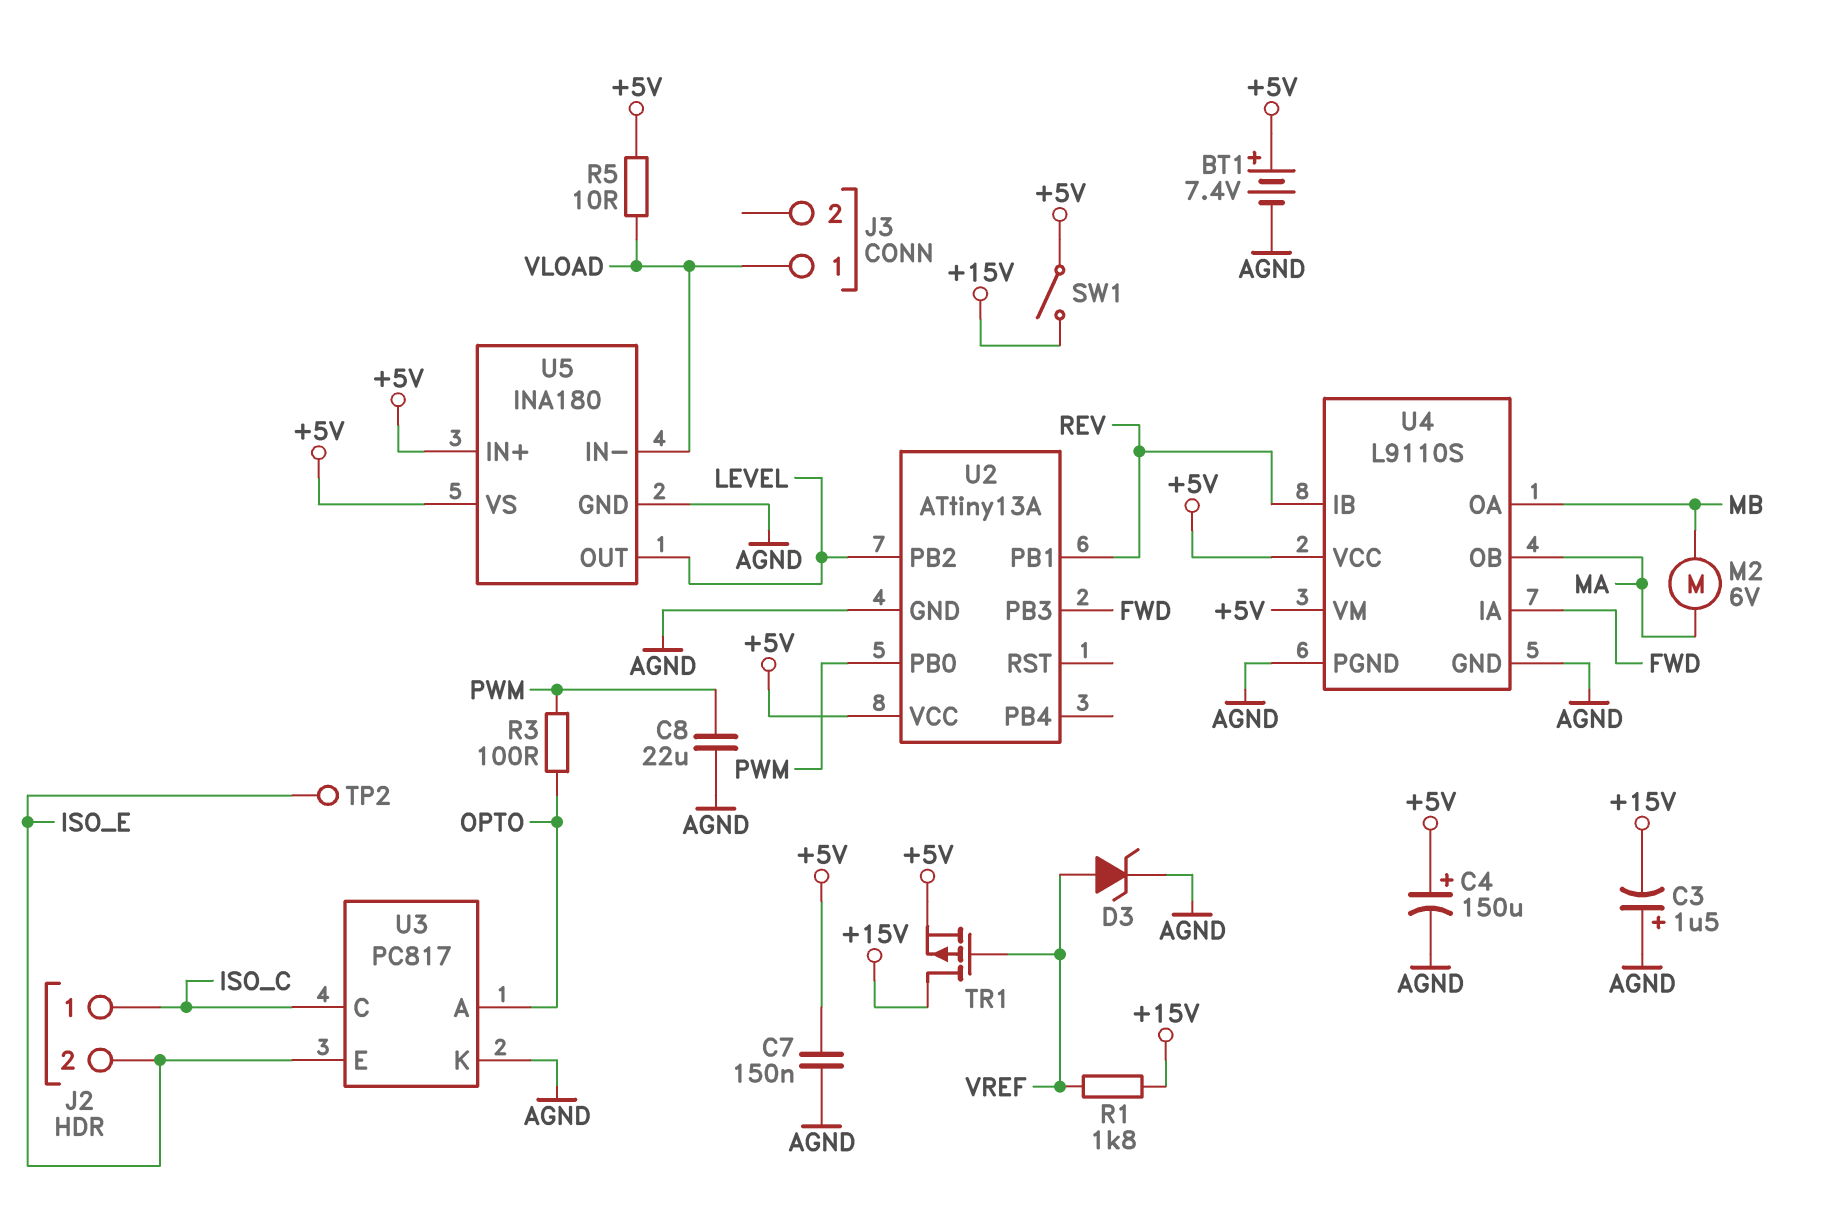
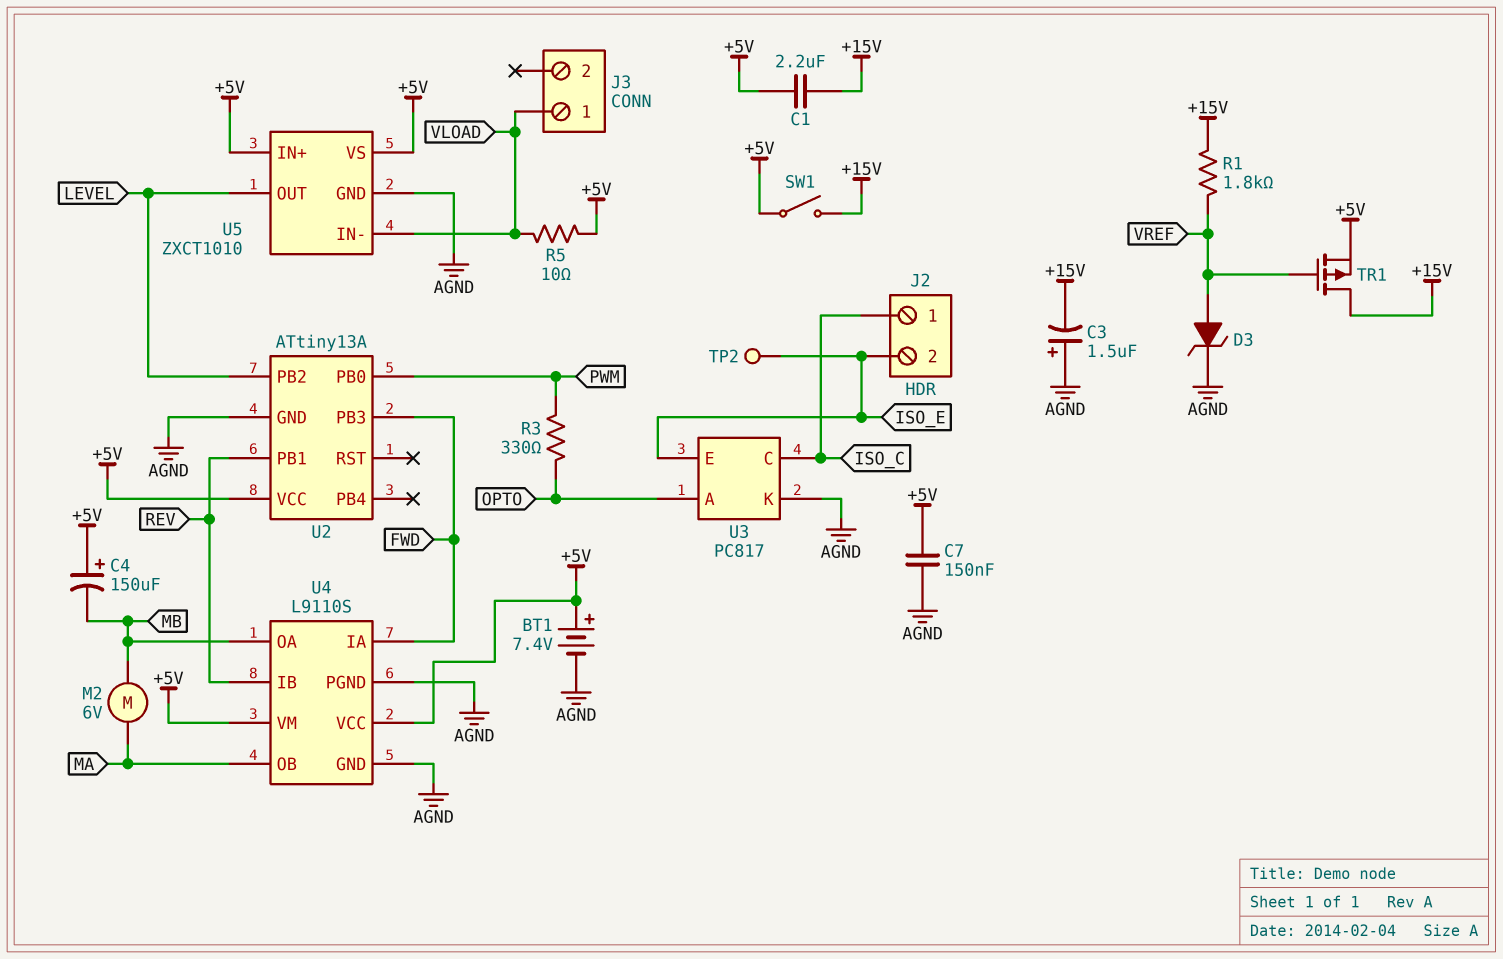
C1: none -> 2.2uF (+5V, +15V)
C4: 150uF (plus +5V, minus AGND) -> 150uF (plus +5V, minus MB)
C8: 22uF (AGND, PWM) -> none
R3: 100 (OPTO, PWM) -> 330 (OPTO, PWM)
U5: INA180 -> ZXCT1010

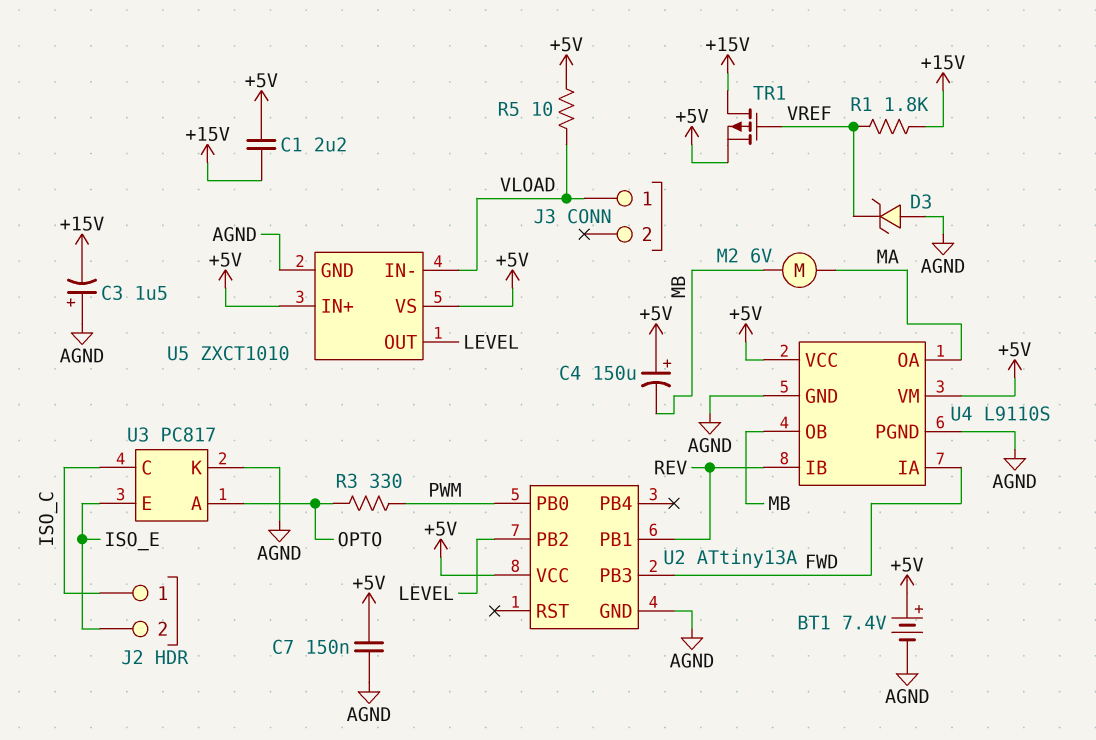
D3: zener (A VREF, K AGND) -> zener (A AGND, K VREF)
SW1: switch (+5V, +15V) -> none
TP2: test point (ISO_E) -> none
U4 pin OA: MB -> MA
U4 pin OB: MA -> MB

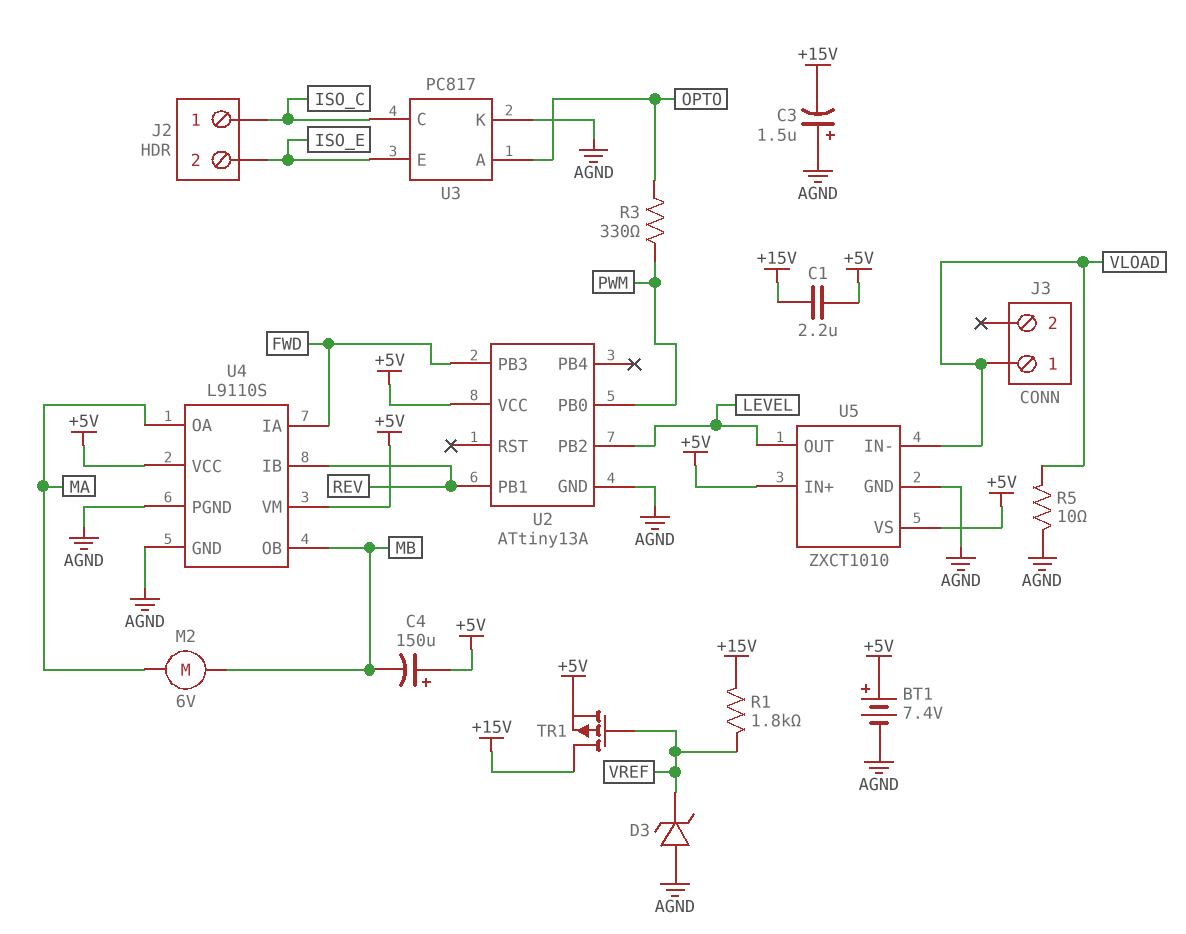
C7: 150nF (+5V, AGND) -> none
R5: 10 (+5V, VLOAD) -> 10 (AGND, VLOAD)

